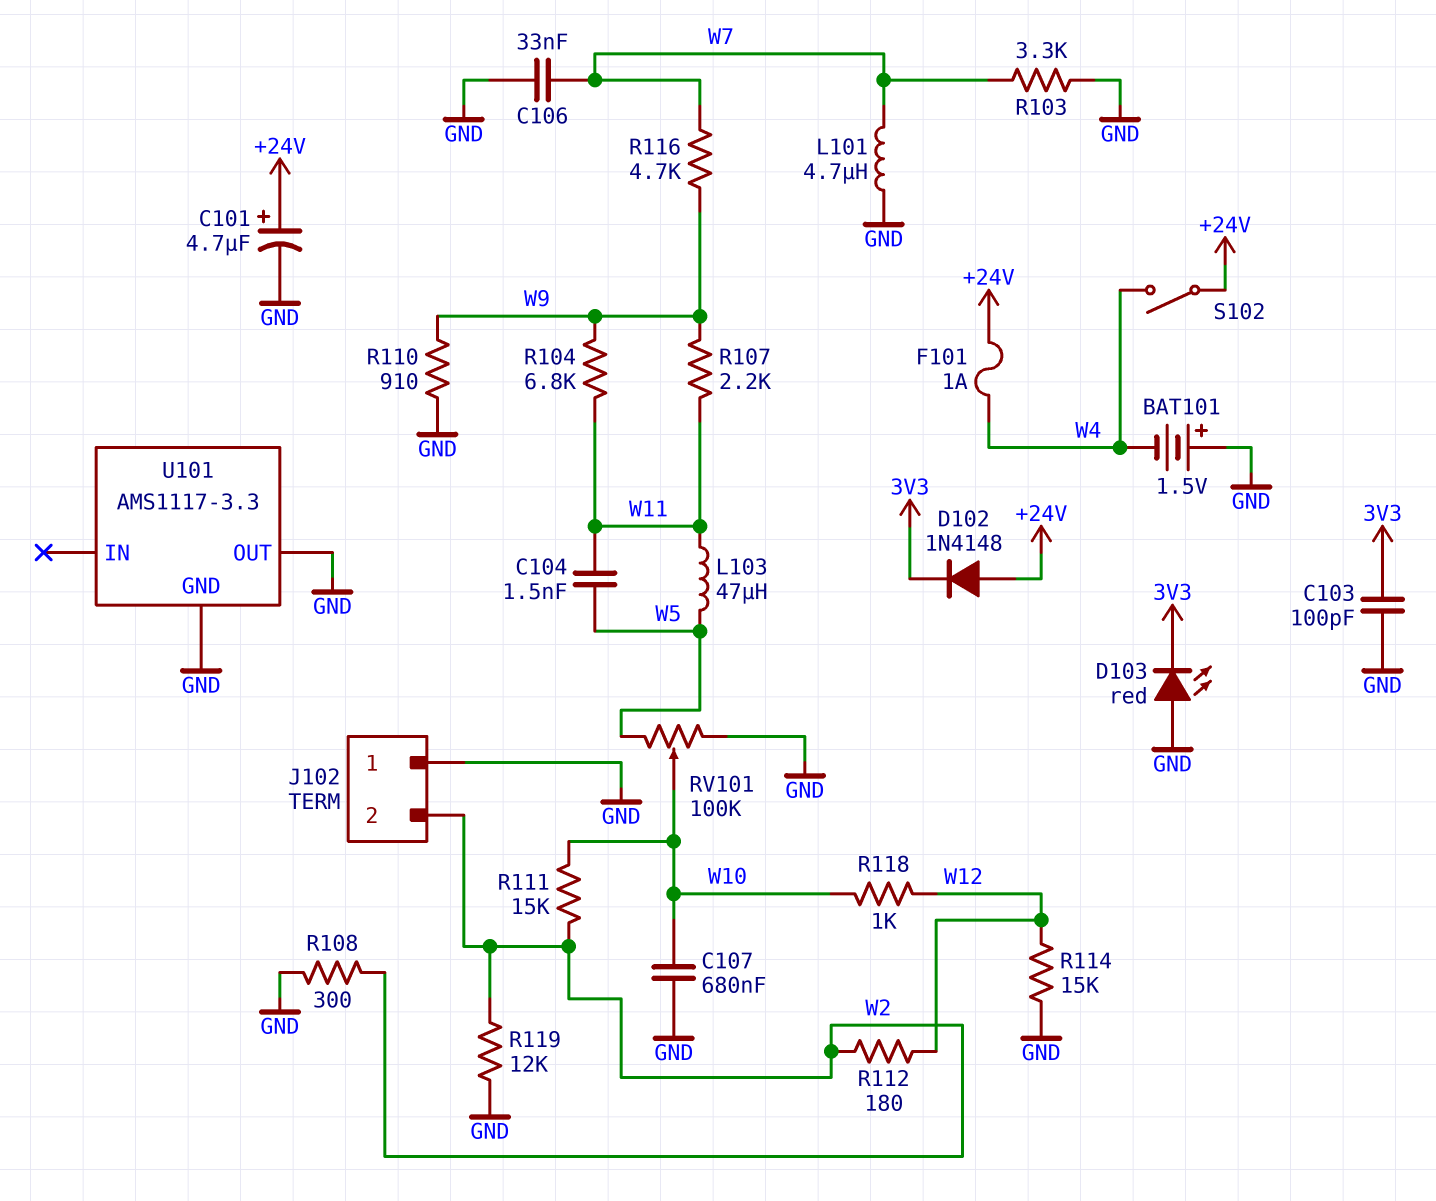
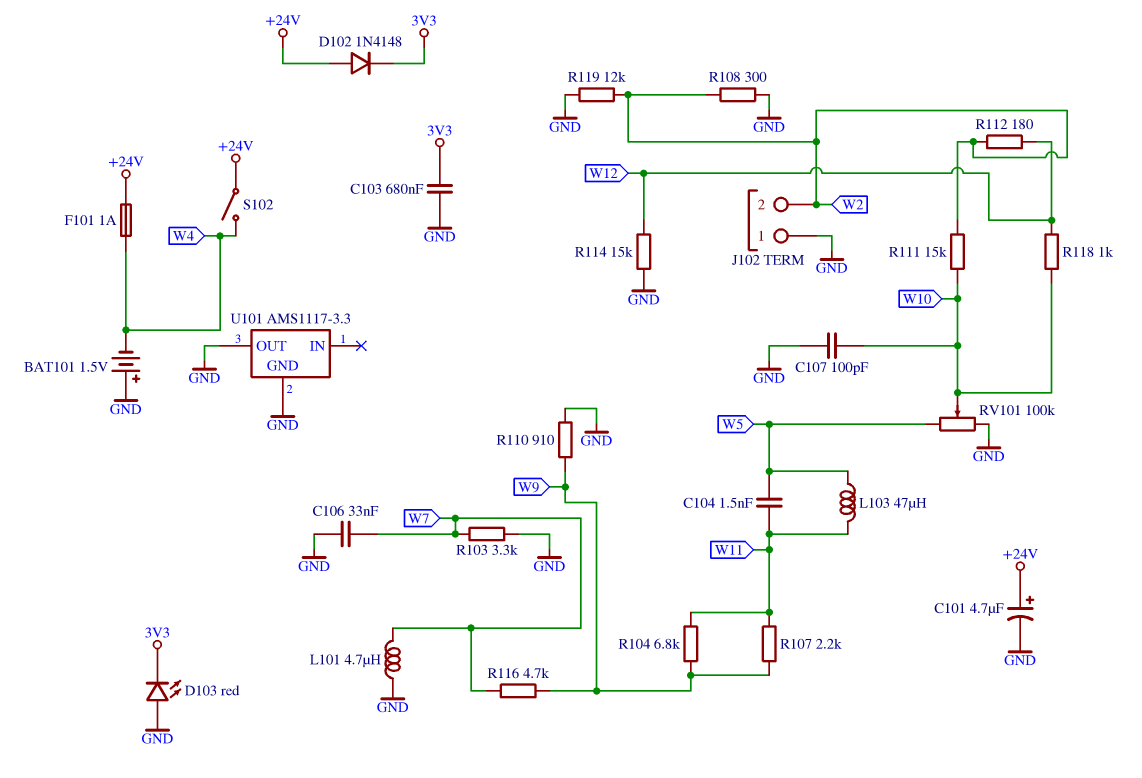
C103: 100pF (3V3, GND) -> 680nF (3V3, GND)
C107: 680nF (GND, W10) -> 100pF (GND, W10)

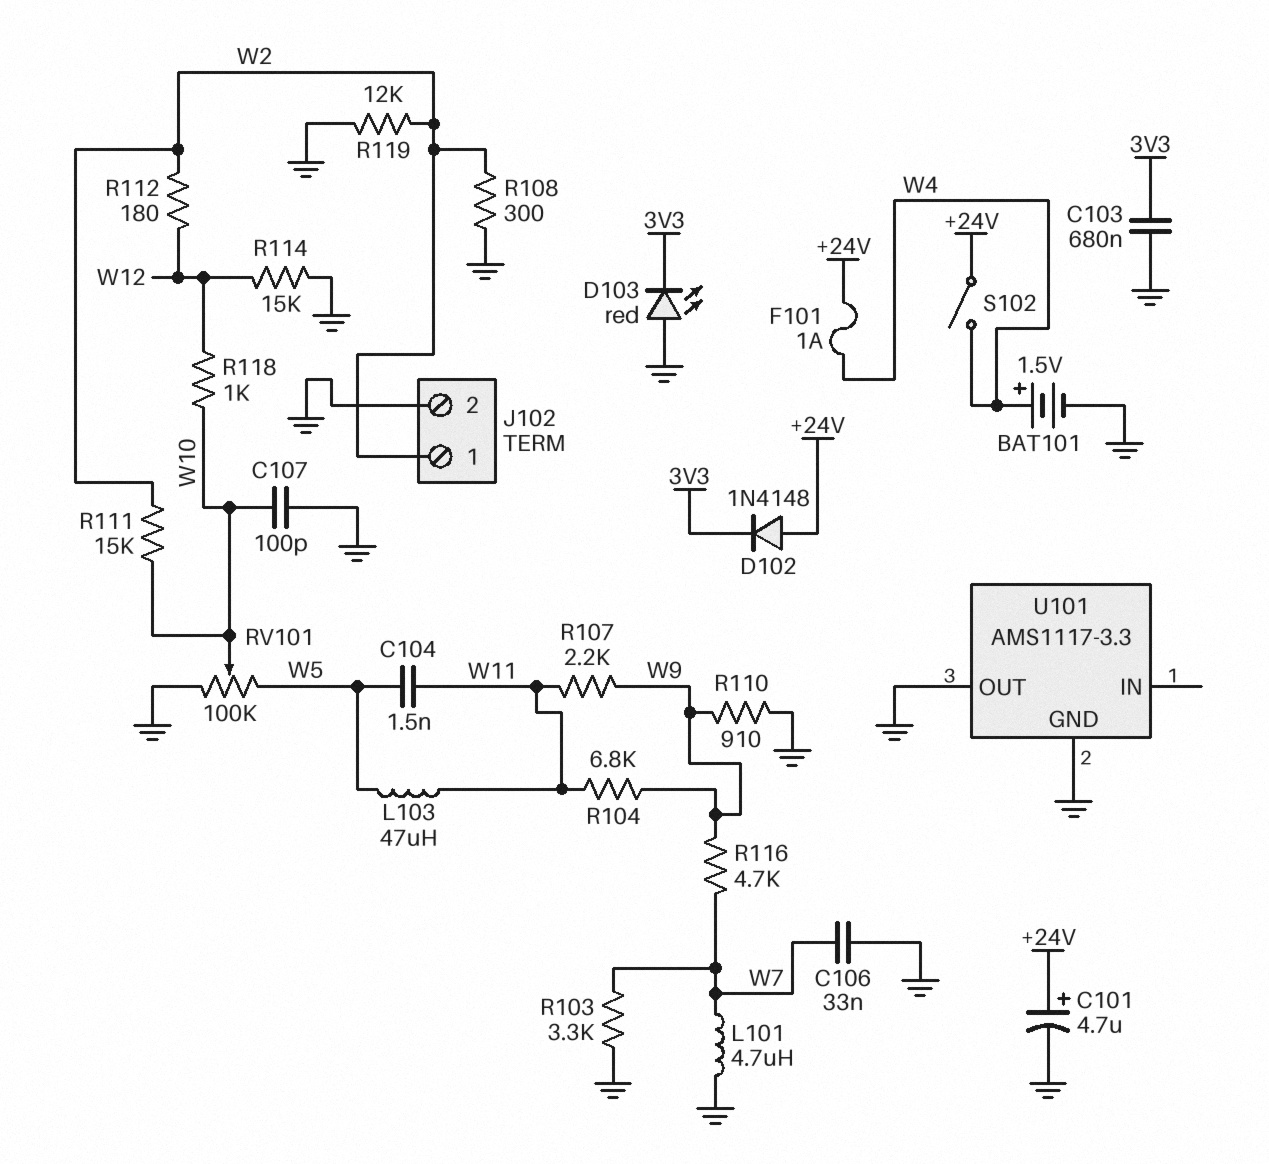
BAT101: 1.5V (plus GND, minus W4) -> 1.5V (plus W4, minus GND)
J102 pin 1: GND -> W2
J102 pin 2: W2 -> GND

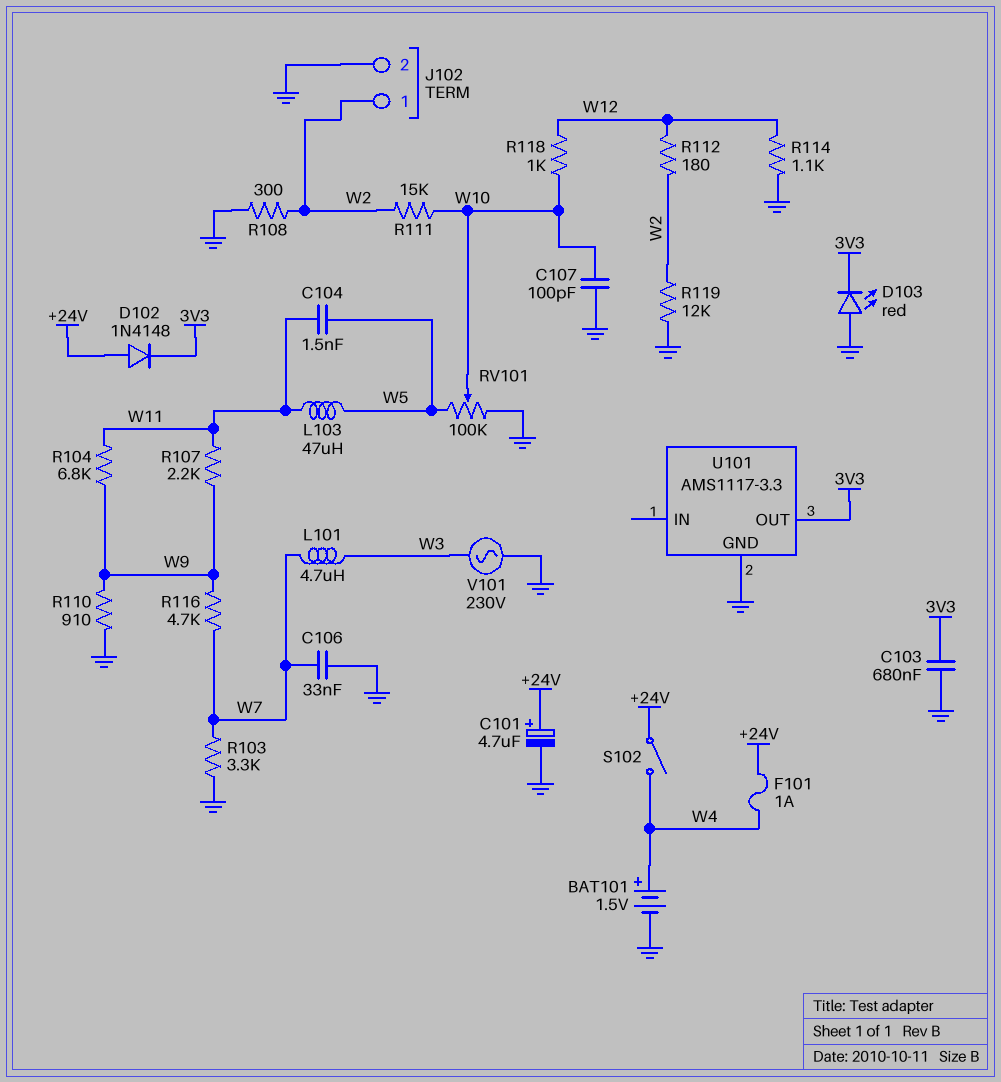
L101: 4.7uH (GND, W7) -> 4.7uH (W3, W7)
R114: 15k (GND, W12) -> 1.1k (GND, W12)
U101 pin OUT: GND -> 3V3
V101: none -> AC 230V (GND, W3)

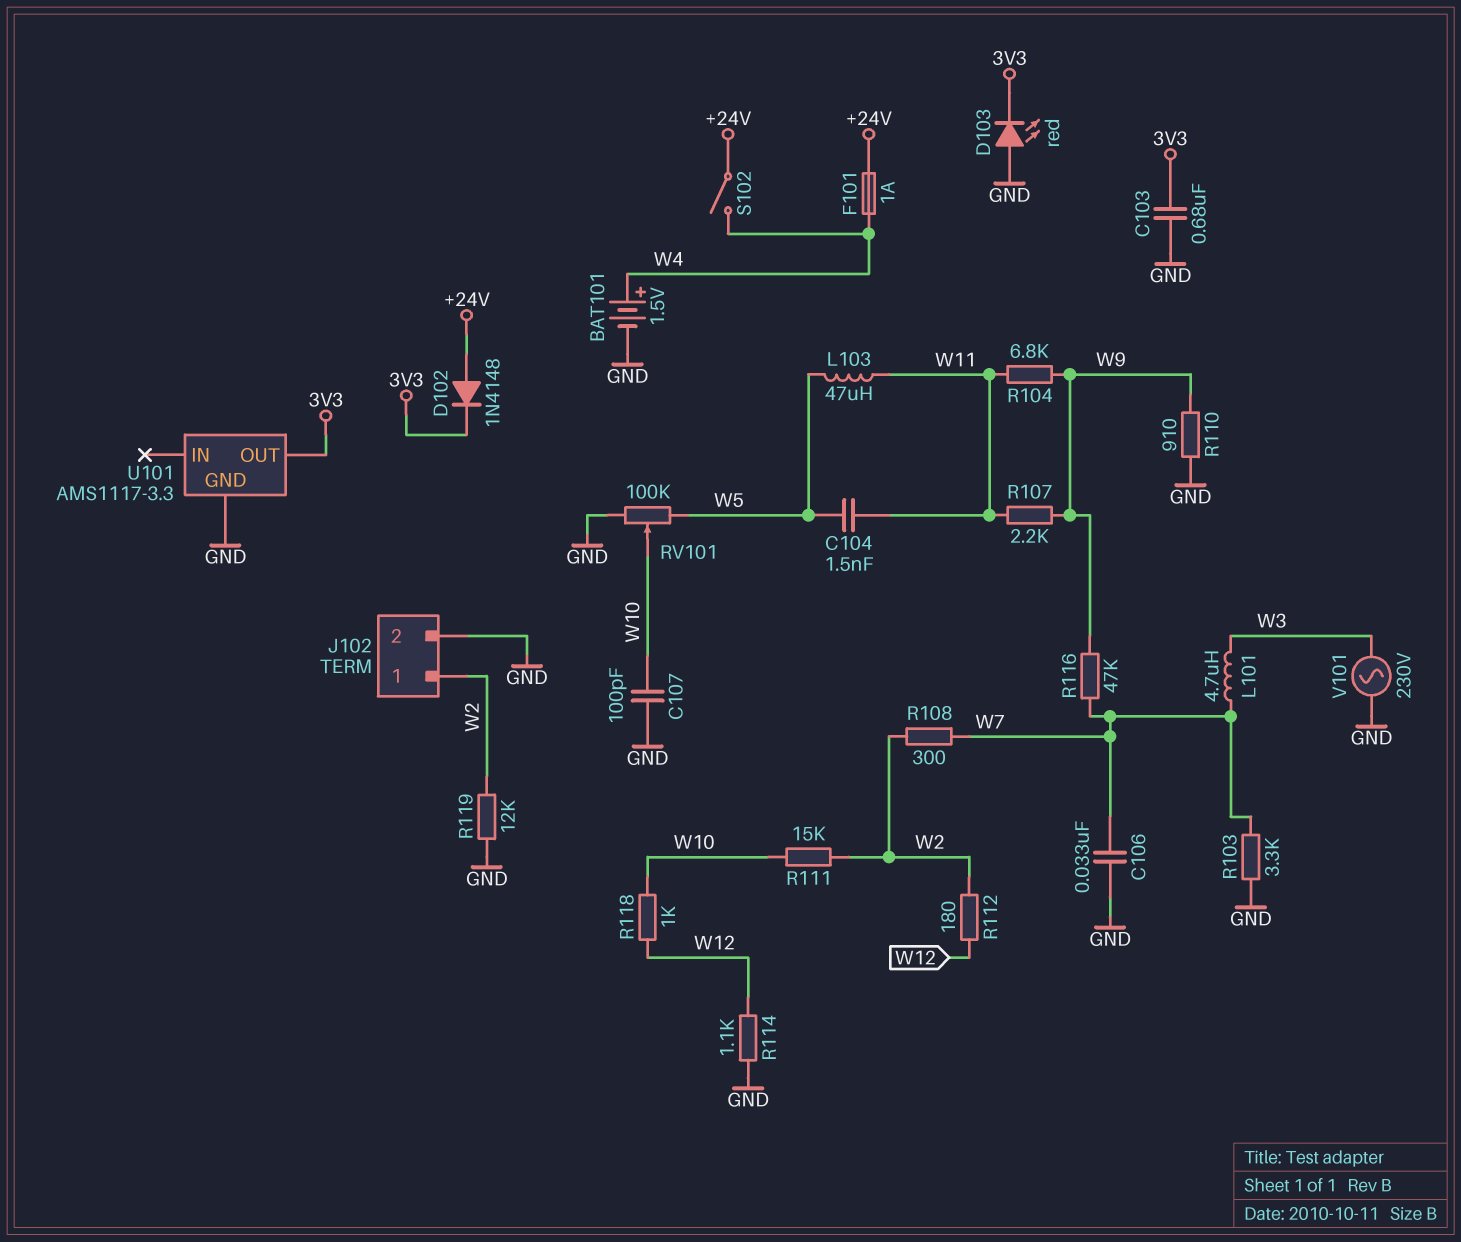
C101: 4.7uF (plus +24V, minus GND) -> none
R108: 300 (GND, W2) -> 300 (W2, W7)
R116: 4.7k (W7, W9) -> 47k (W7, W9)

